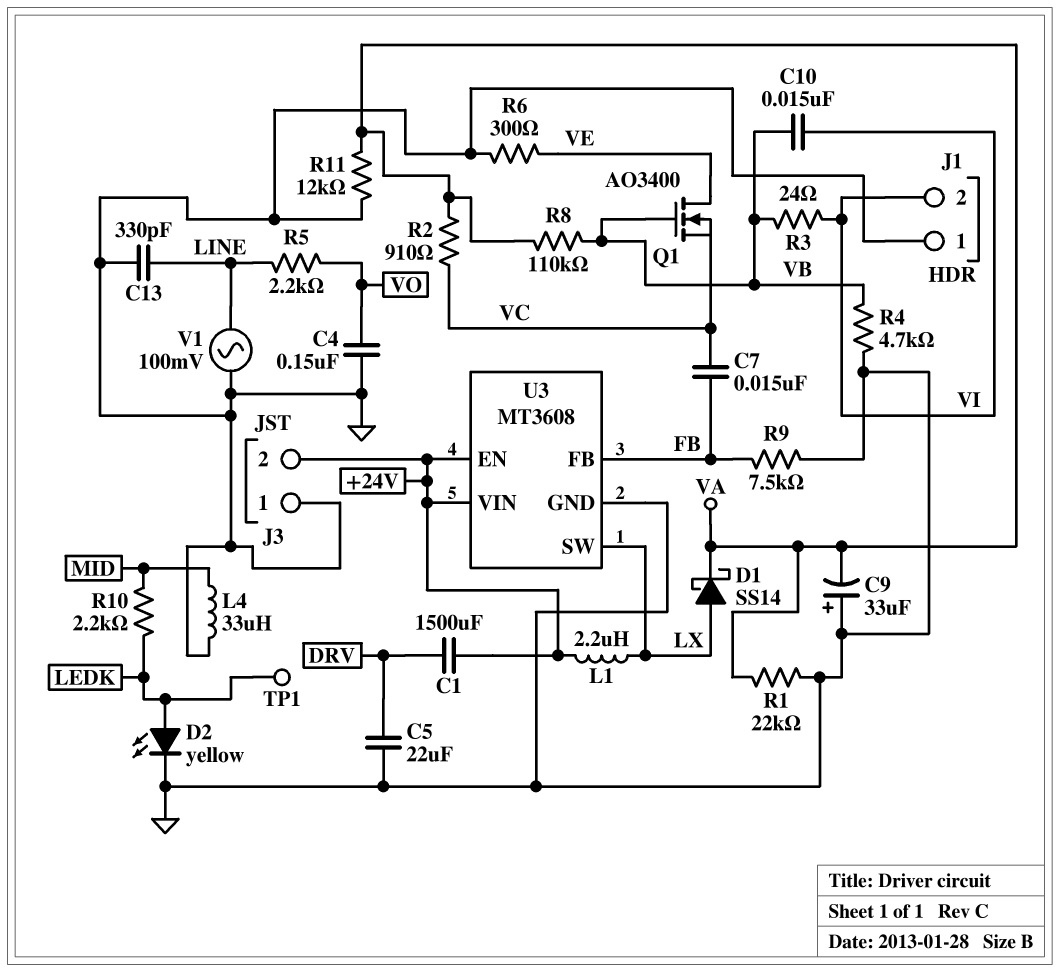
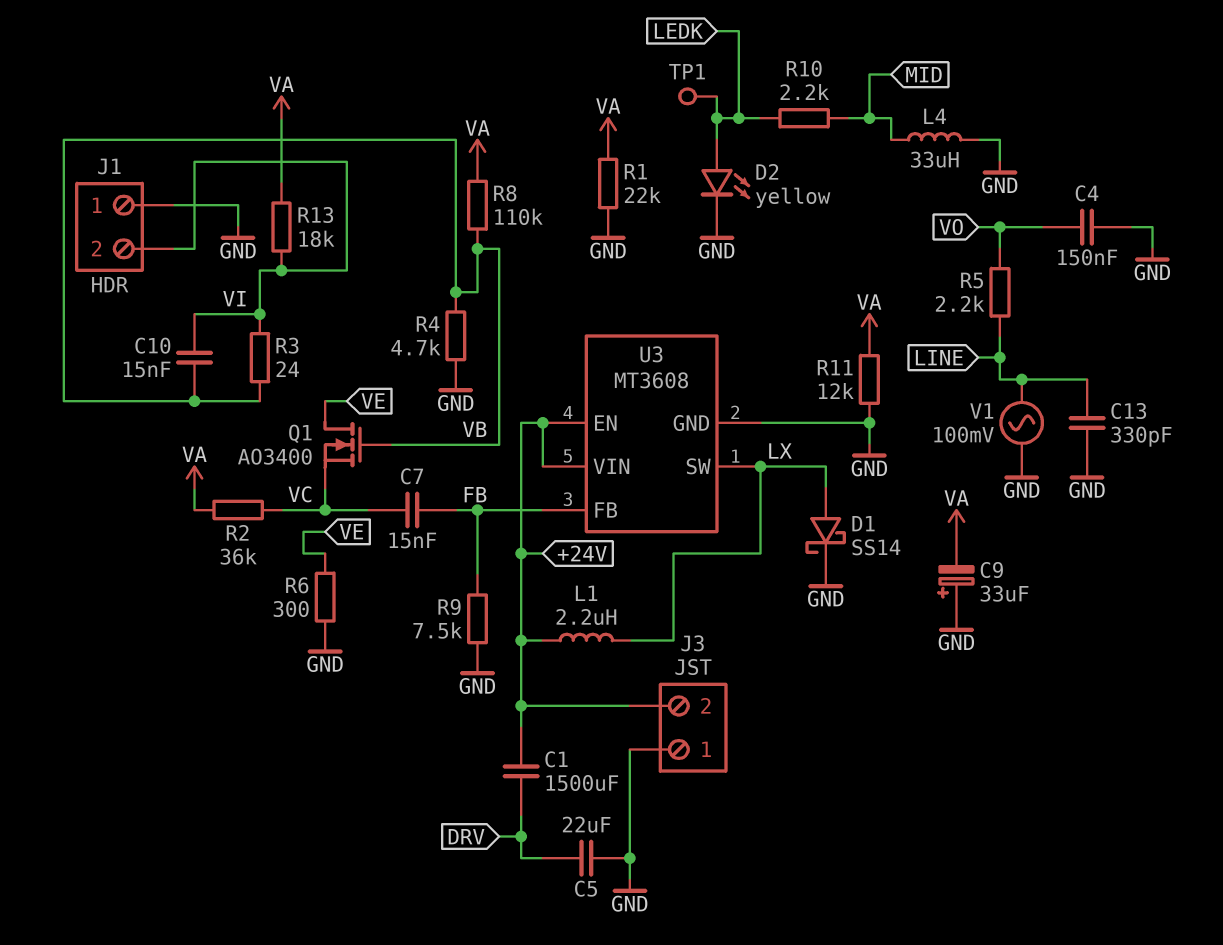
D1: schottky SS14 (A LX, K VA) -> schottky SS14 (A LX, K GND)
R2: 910 (VA, VC) -> 36k (VA, VC)
R13: none -> 18k (VA, VI)

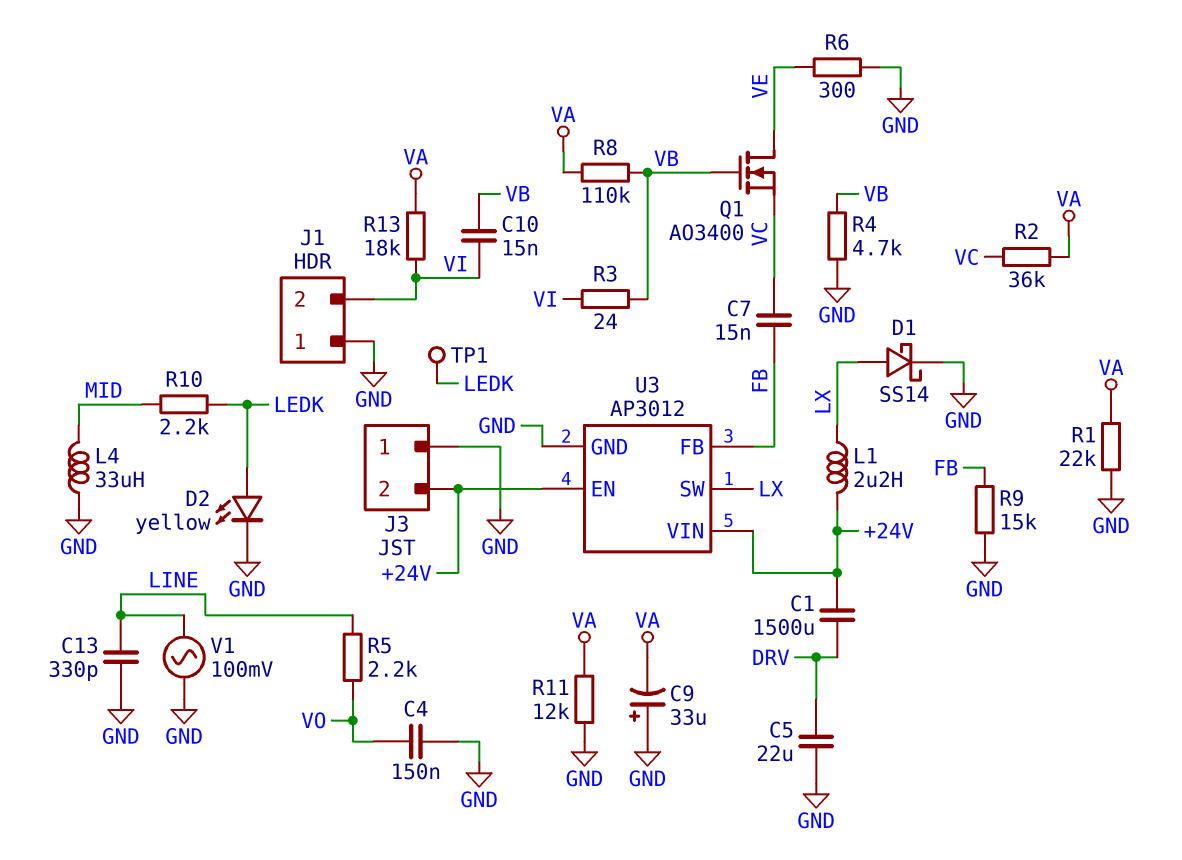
R9: 7.5k (FB, GND) -> 15k (FB, GND)
U3: MT3608 -> AP3012

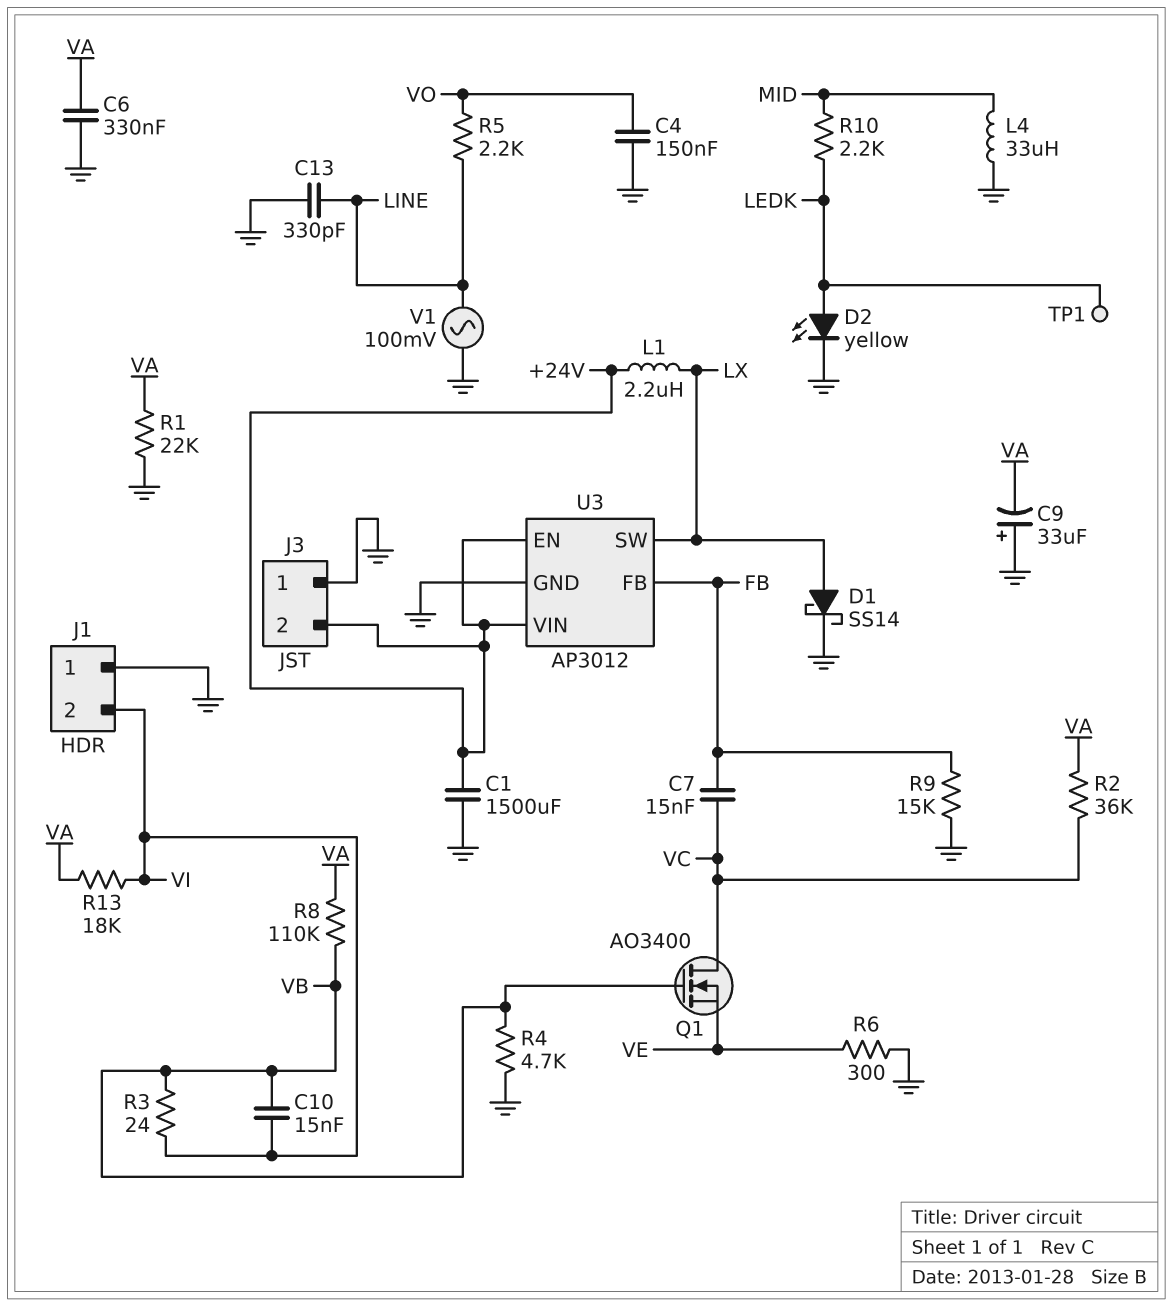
C1: 1500uF (+24V, DRV) -> 1500uF (+24V, GND)
C5: 22uF (DRV, GND) -> none
C6: none -> 330nF (GND, VA)
Q1: NMOS AO3400 (G VB, D VE, S VC) -> NMOS AO3400 (G VB, D VC, S VE)
R11: 12k (GND, VA) -> none

